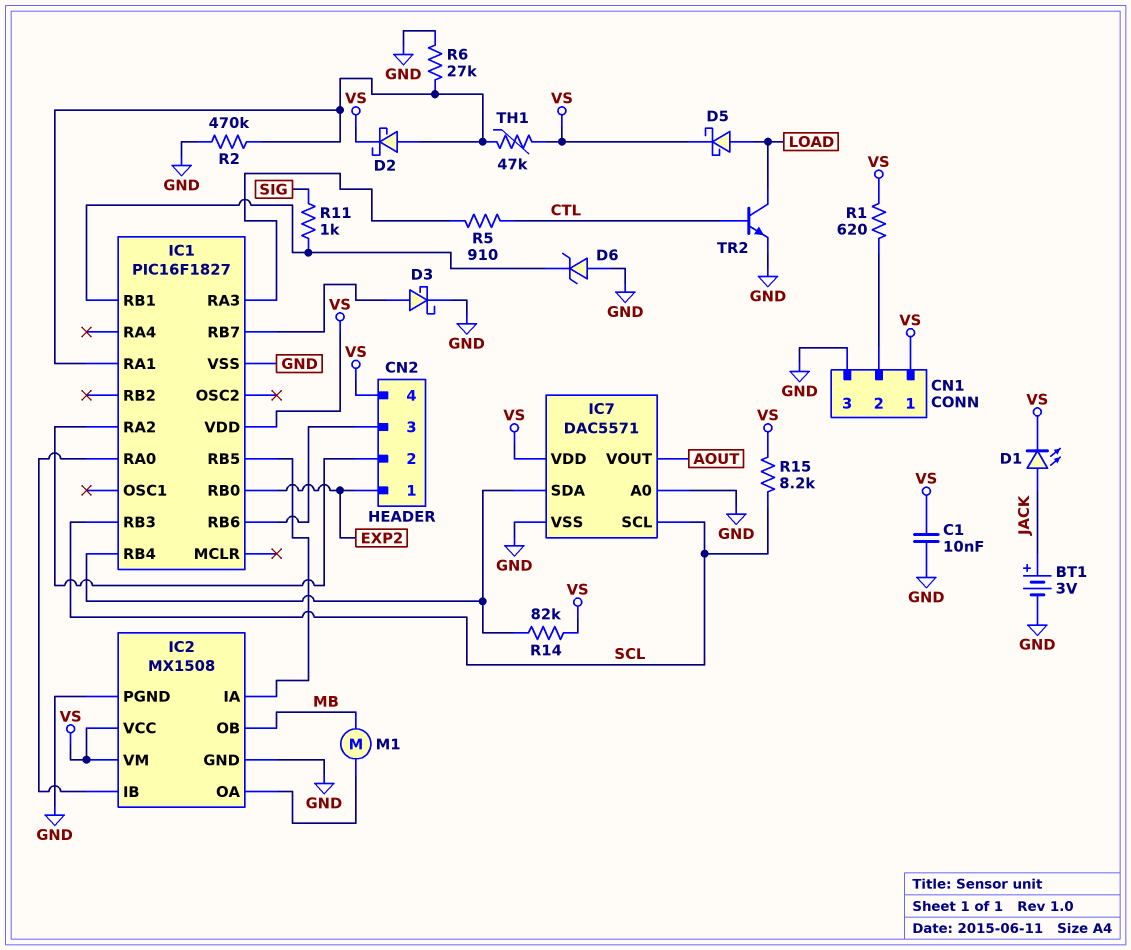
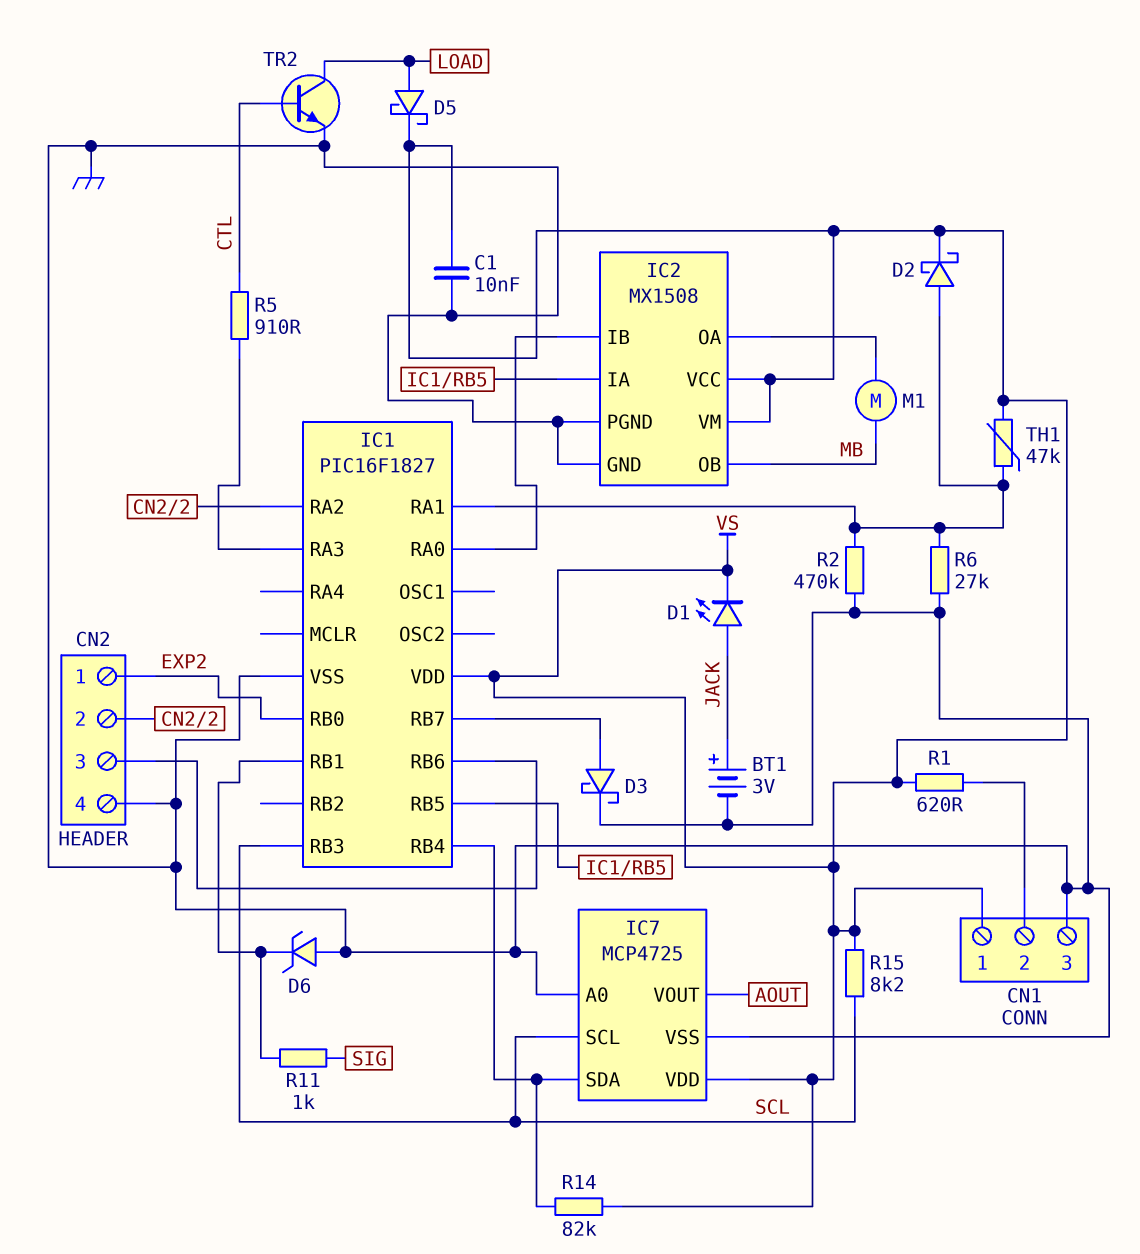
CN2 pin 4: VS -> GND
IC7: DAC5571 -> MCP4725

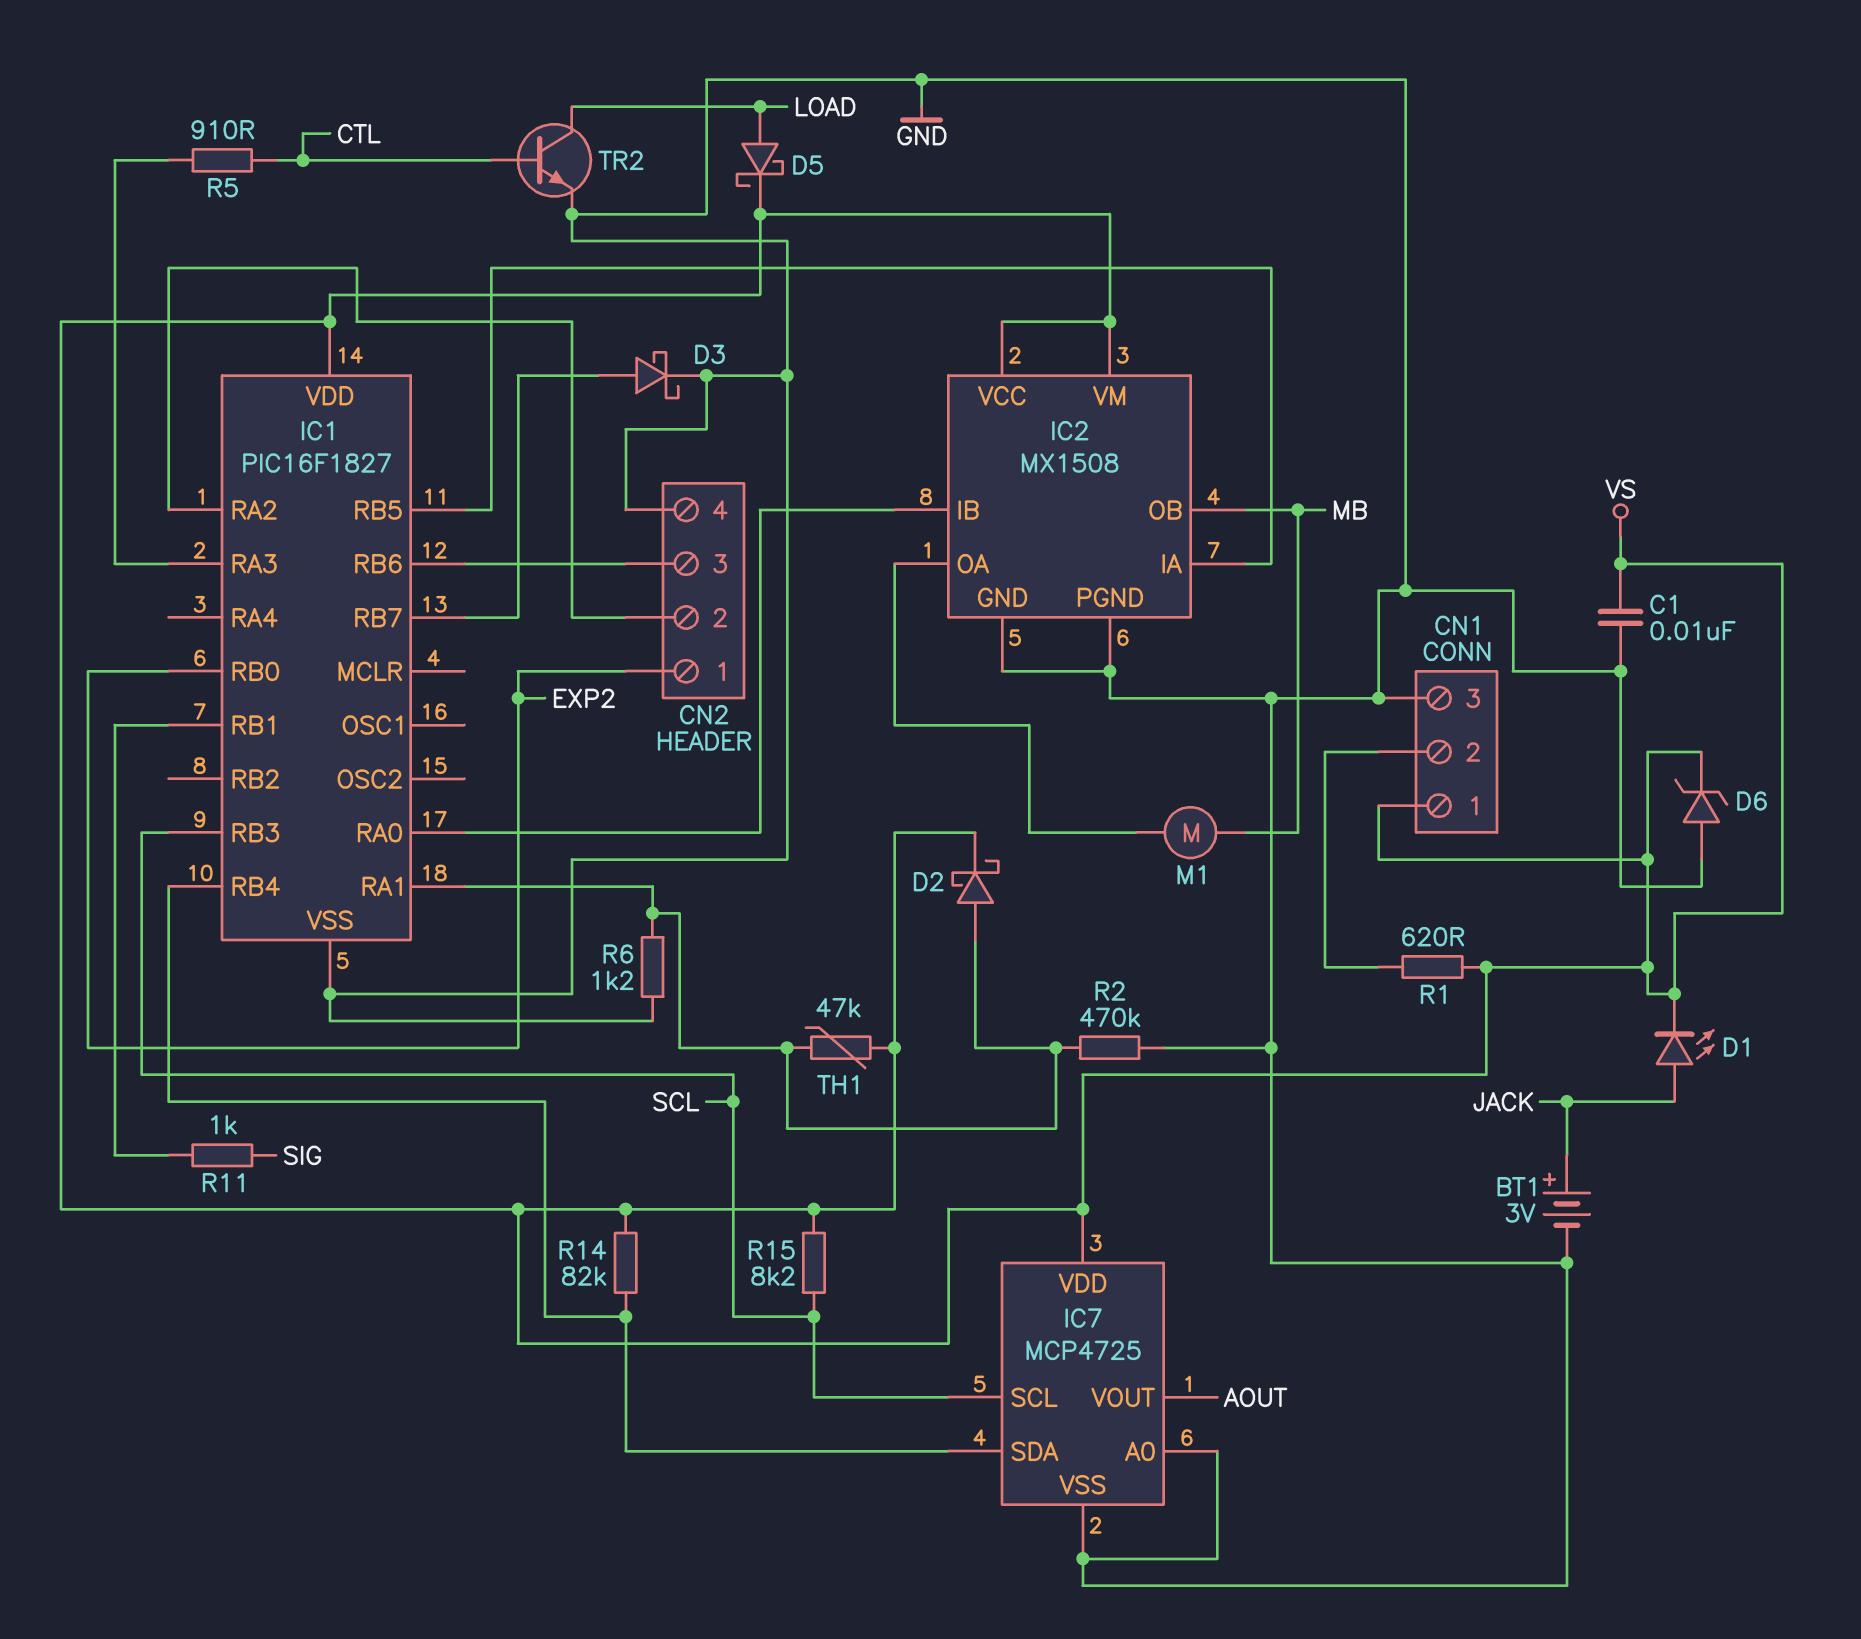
D6: zener (A GND, K IC1/RB1) -> zener (A GND, K VS)
R6: 27k (GND, IC1/RA1) -> 1.2k (GND, IC1/RA1)

